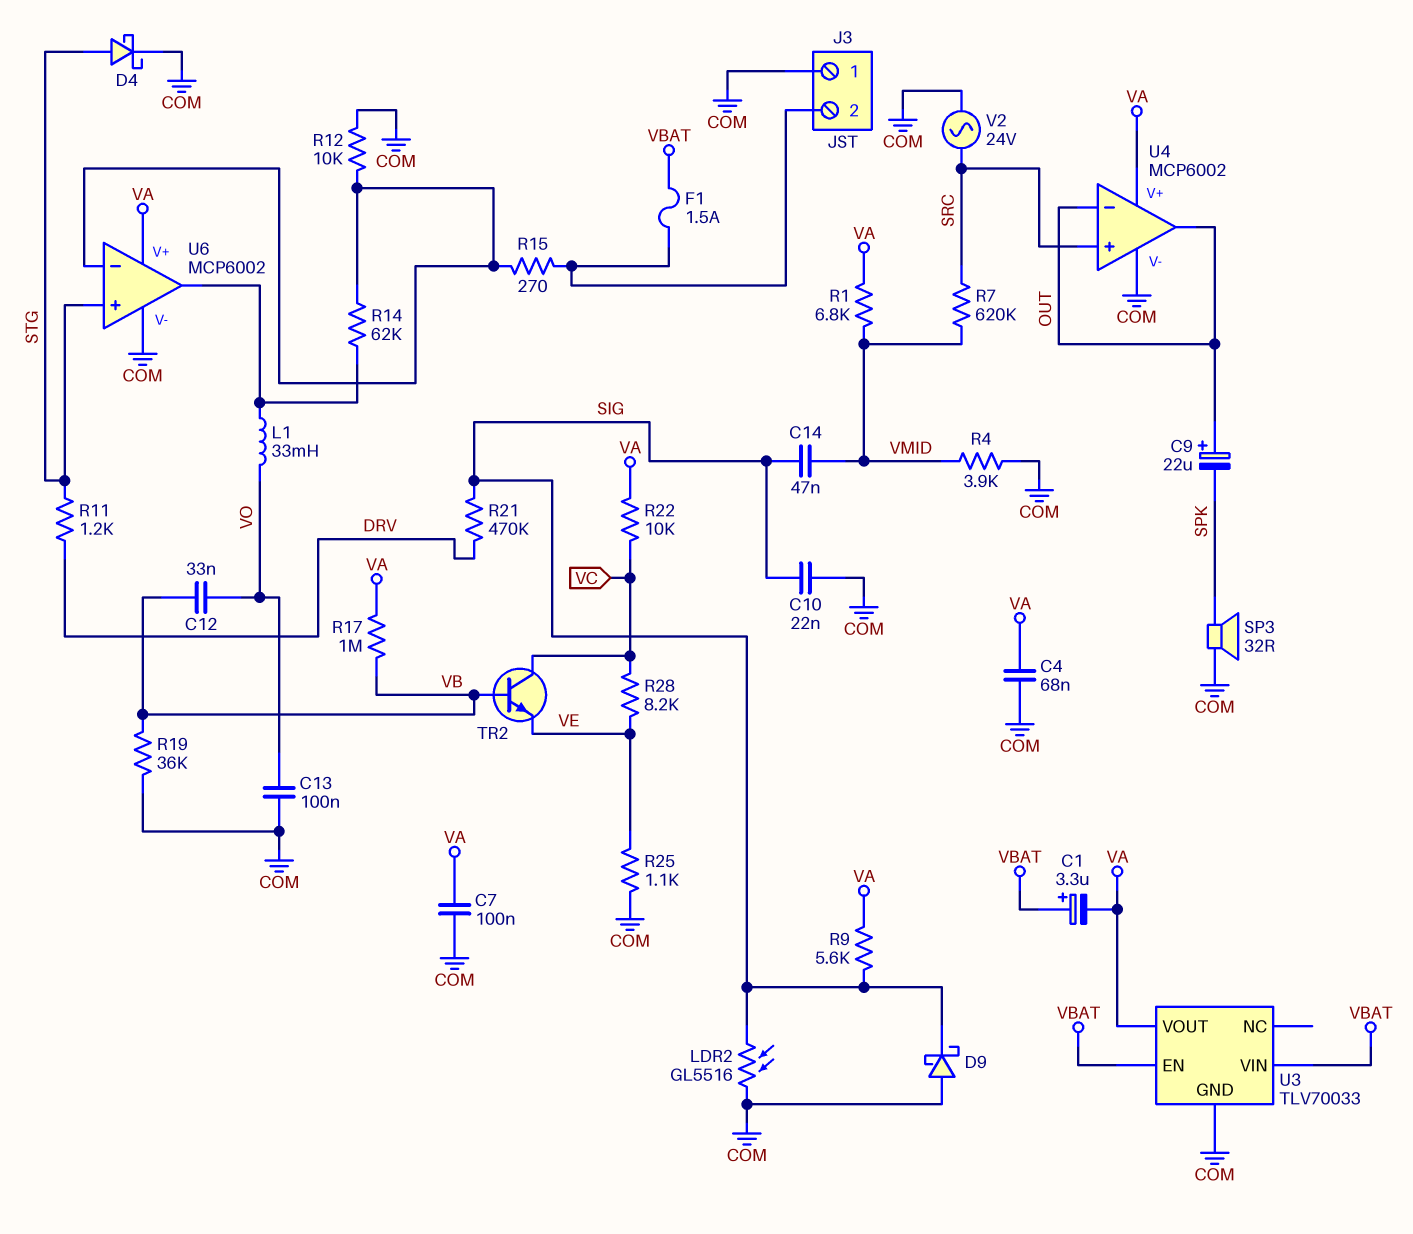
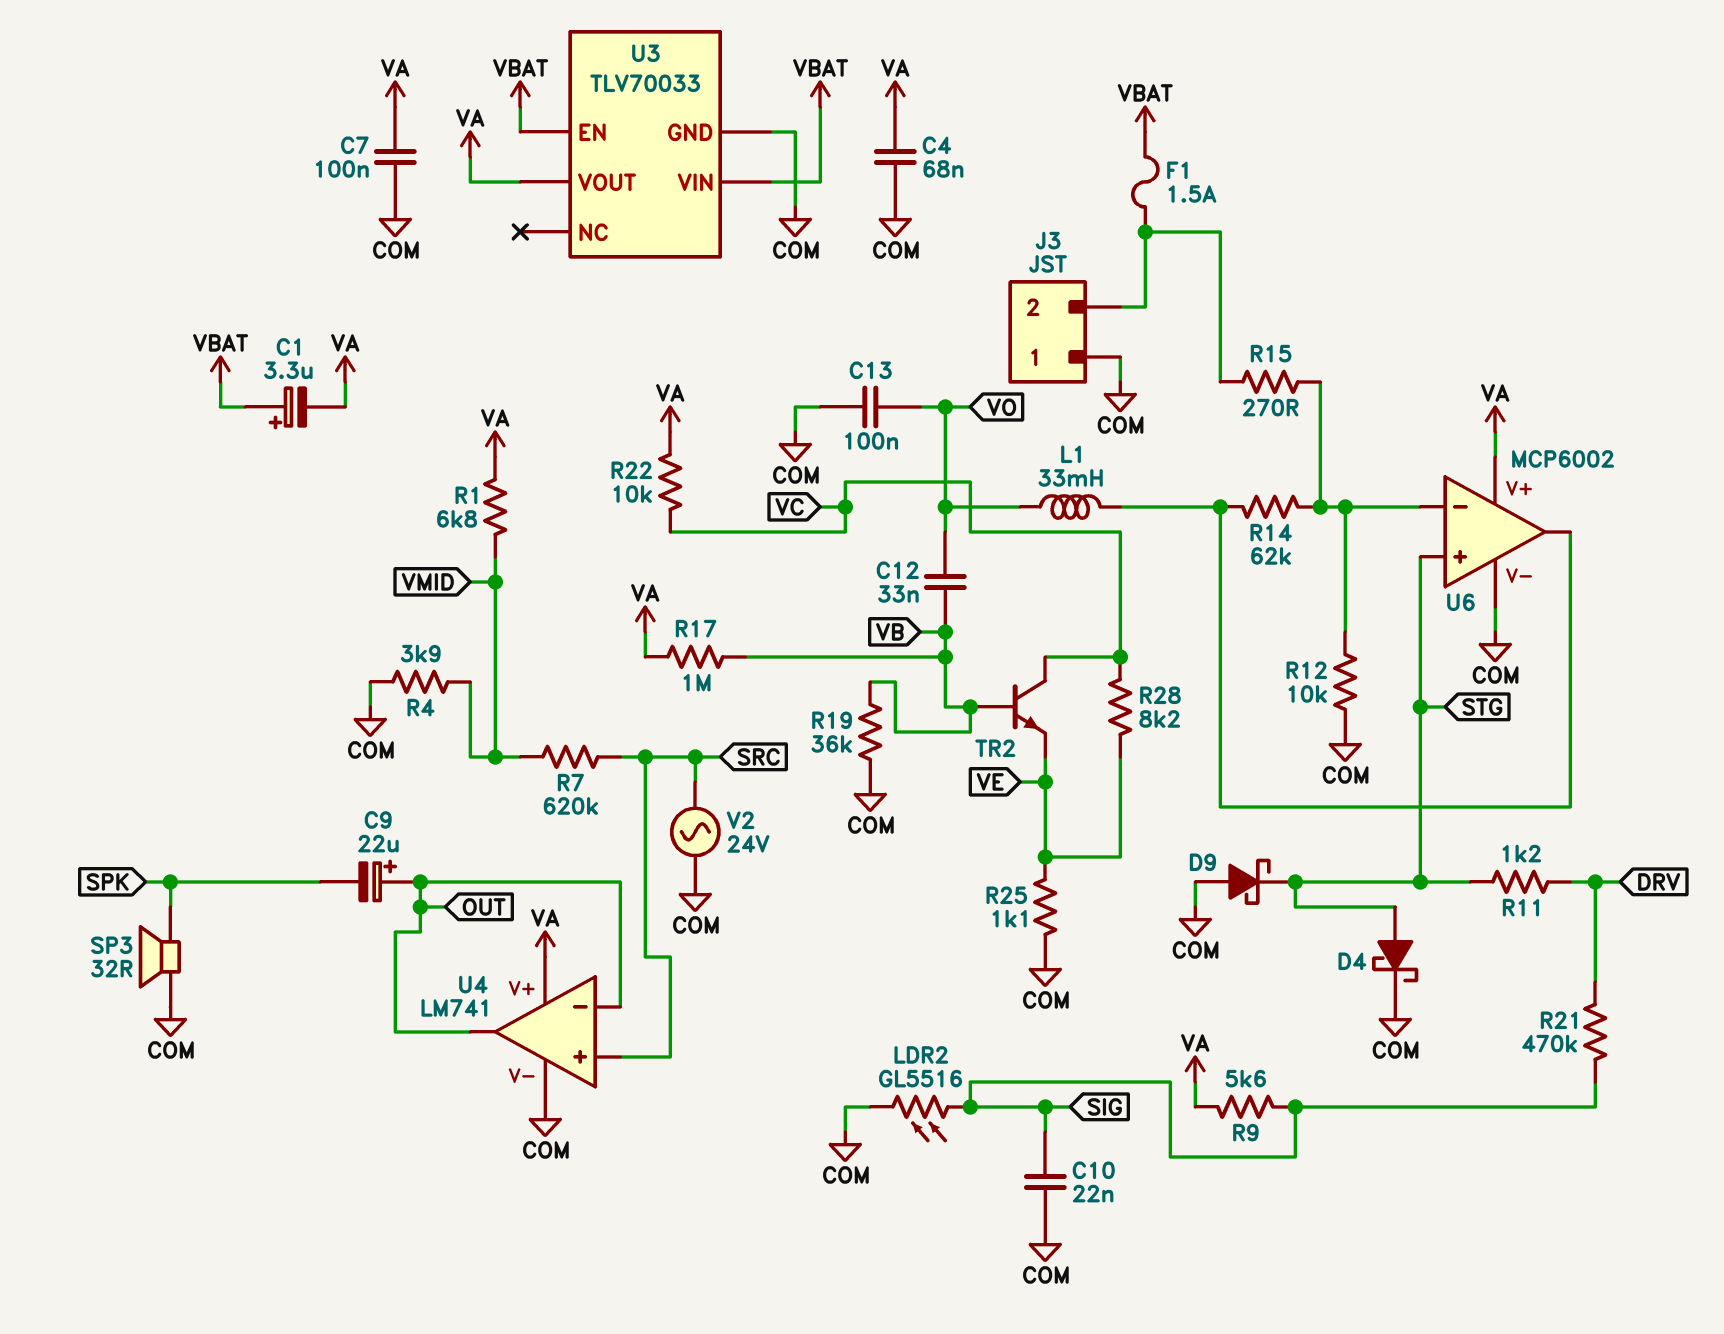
C14: 47nF (SIG, VMID) -> none
D9: schottky (A COM, K SIG) -> schottky (A COM, K STG)
U4: MCP6002 -> LM741

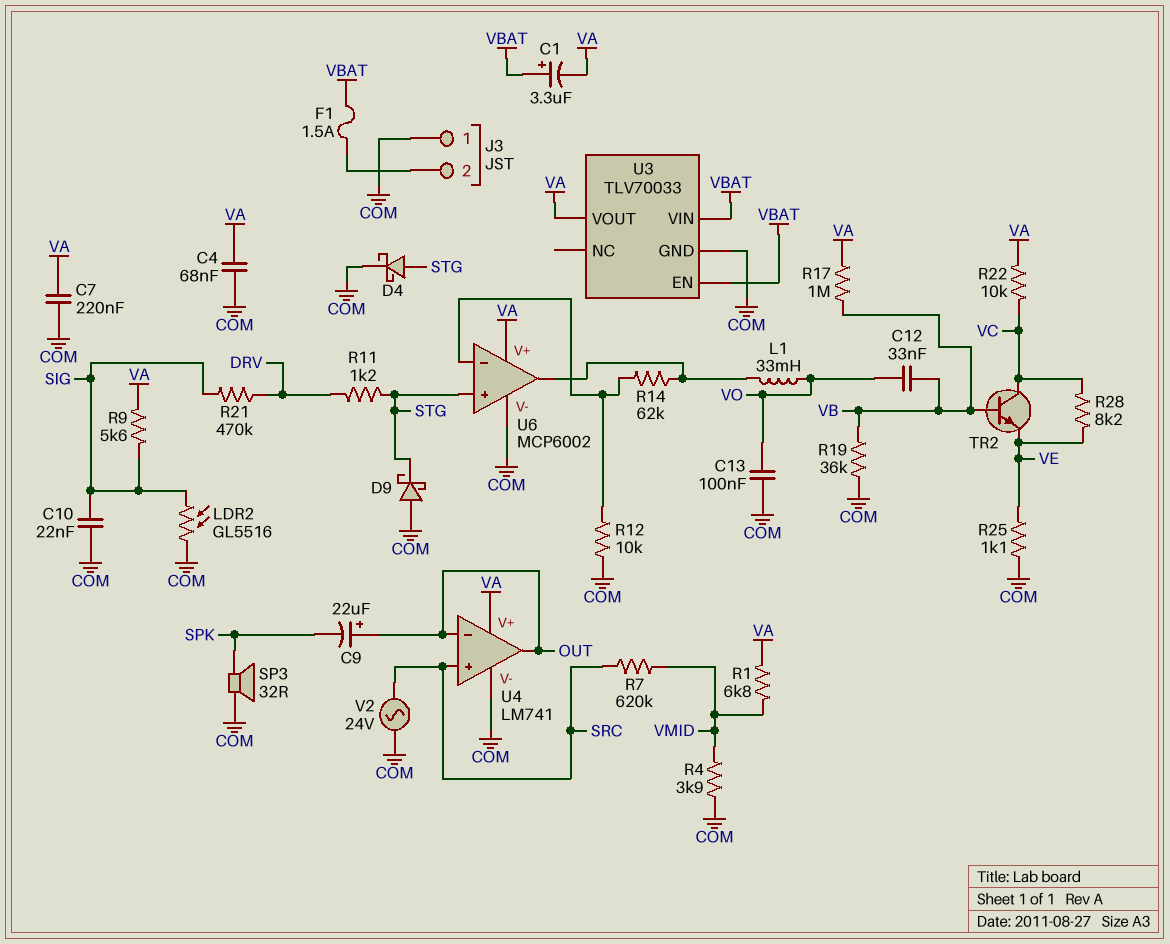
C7: 100nF (COM, VA) -> 220nF (COM, VA)
R15: 270 (J3/2, U6/in-) -> none

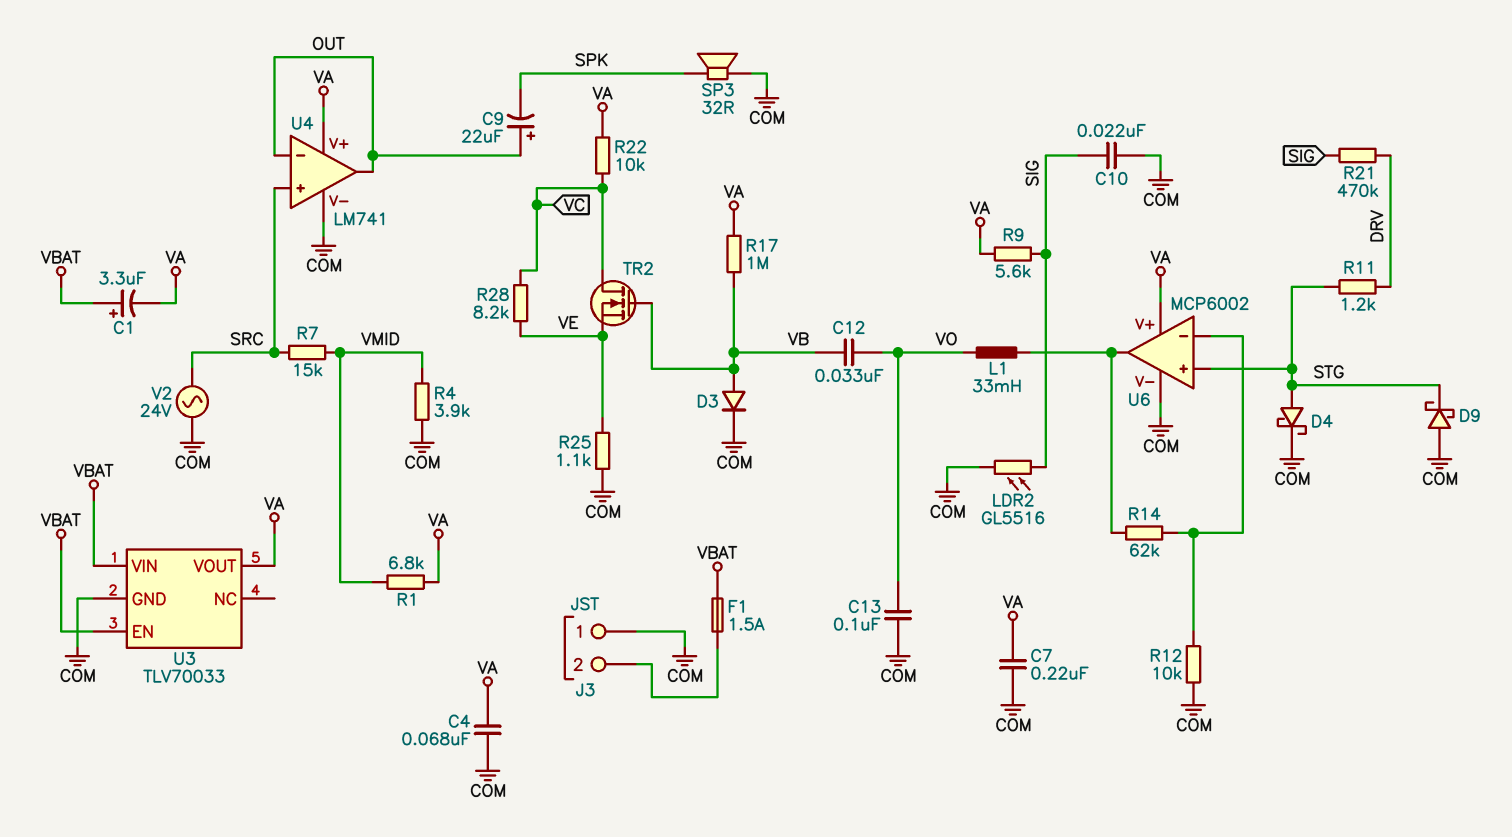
D3: none -> diode (A VB, K COM)
R7: 620k (SRC, VMID) -> 15k (SRC, VMID)
R19: 36k (COM, VB) -> none
TR2: NPN (B VB, C VC, E VE) -> NMOS (G VB, D VC, S VE)

